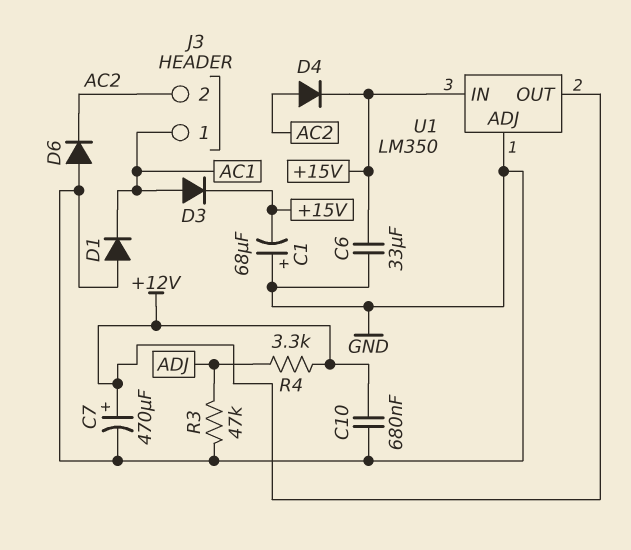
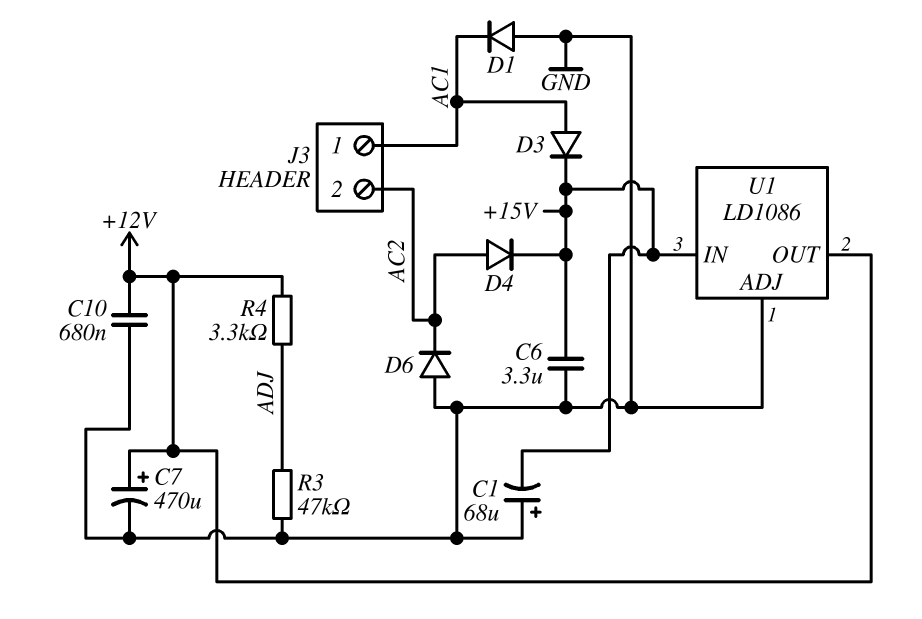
C6: 33uF (+15V, GND) -> 3.3uF (+15V, GND)
U1: LM350 -> LD1086

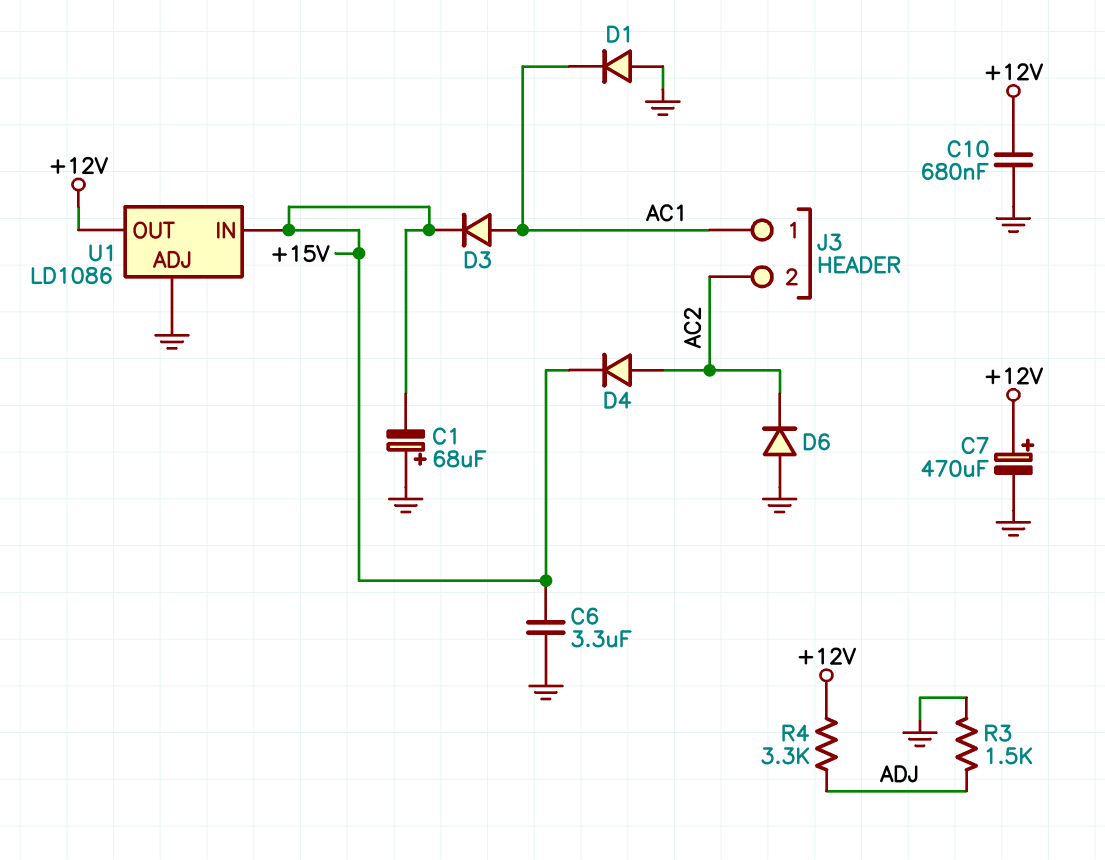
R3: 47k (ADJ, GND) -> 1.5k (ADJ, GND)

